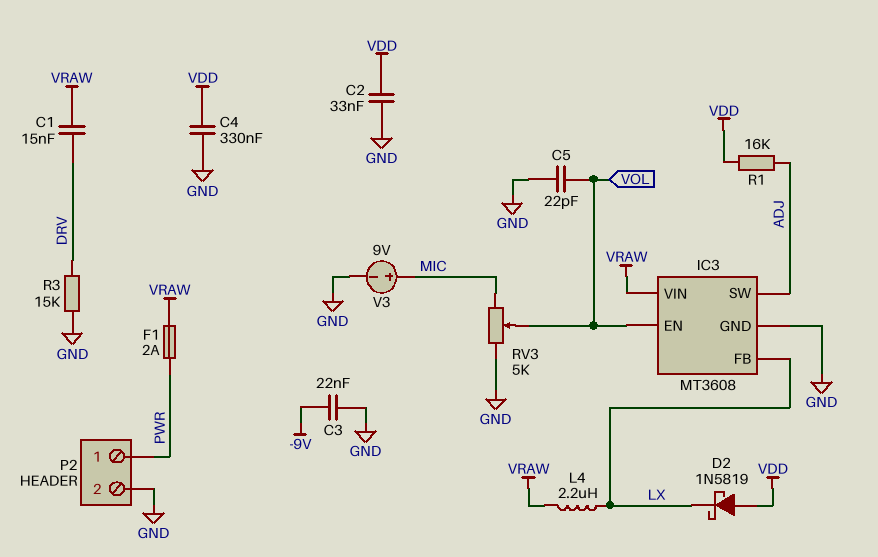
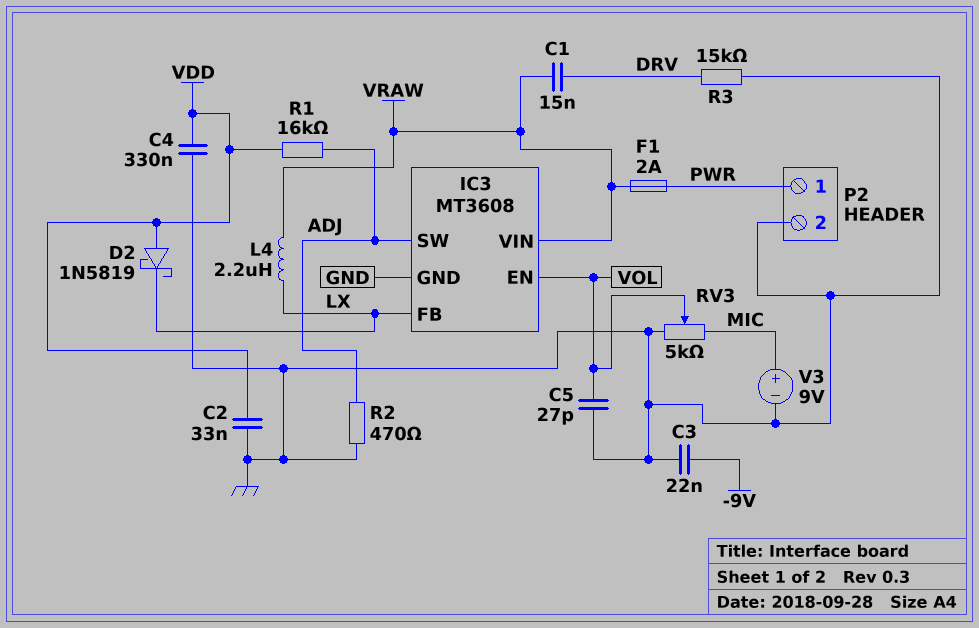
C5: 22pF (GND, VOL) -> 27pF (GND, VOL)
R2: none -> 470 (ADJ, GND)

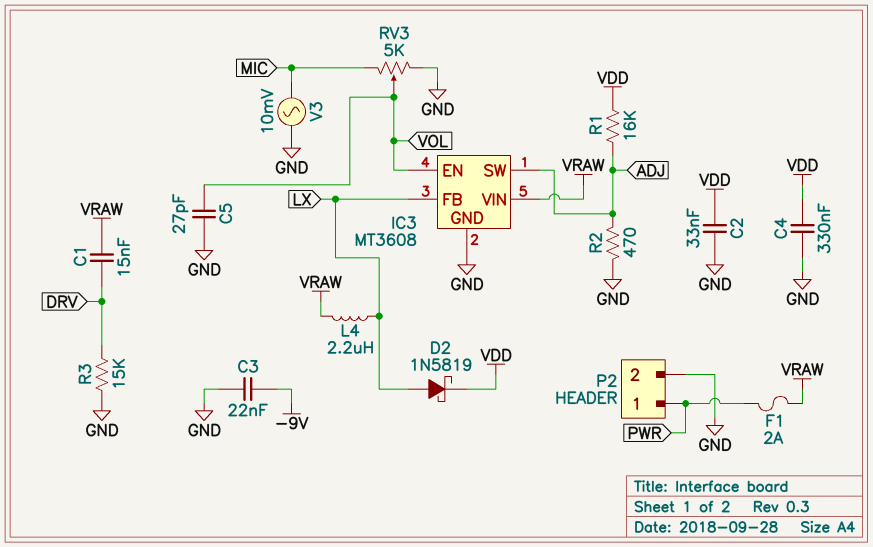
D2: schottky 1N5819 (A VDD, K LX) -> schottky 1N5819 (A LX, K VDD)
V3: 9V (plus MIC, minus GND) -> AC 10mV (GND, MIC)

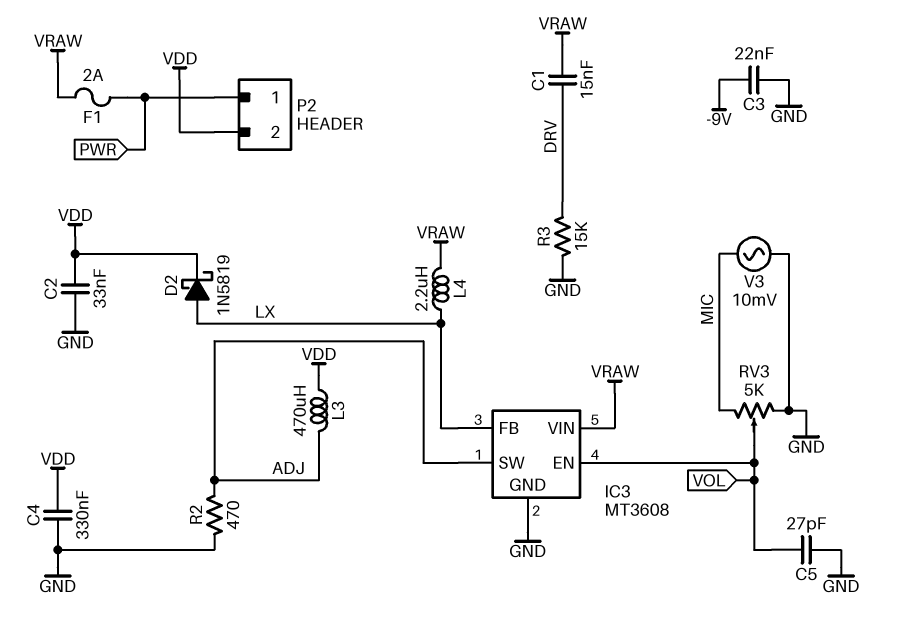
L3: none -> 470uH (ADJ, VDD)
P2 pin 2: GND -> VDD
R1: 16k (ADJ, VDD) -> none

